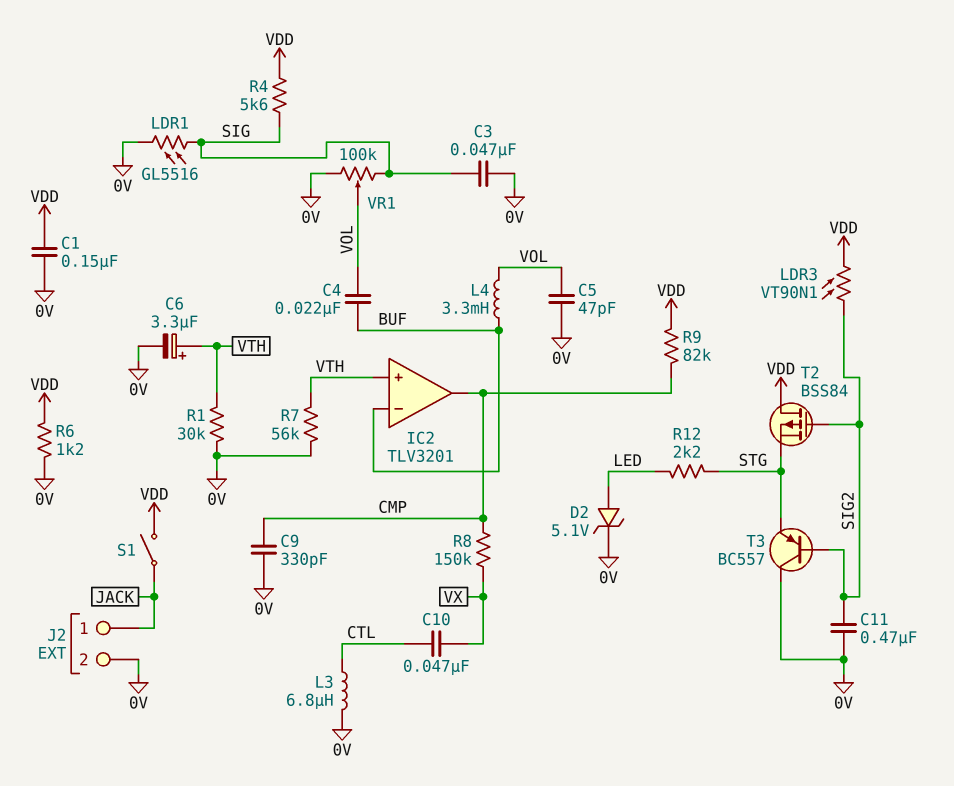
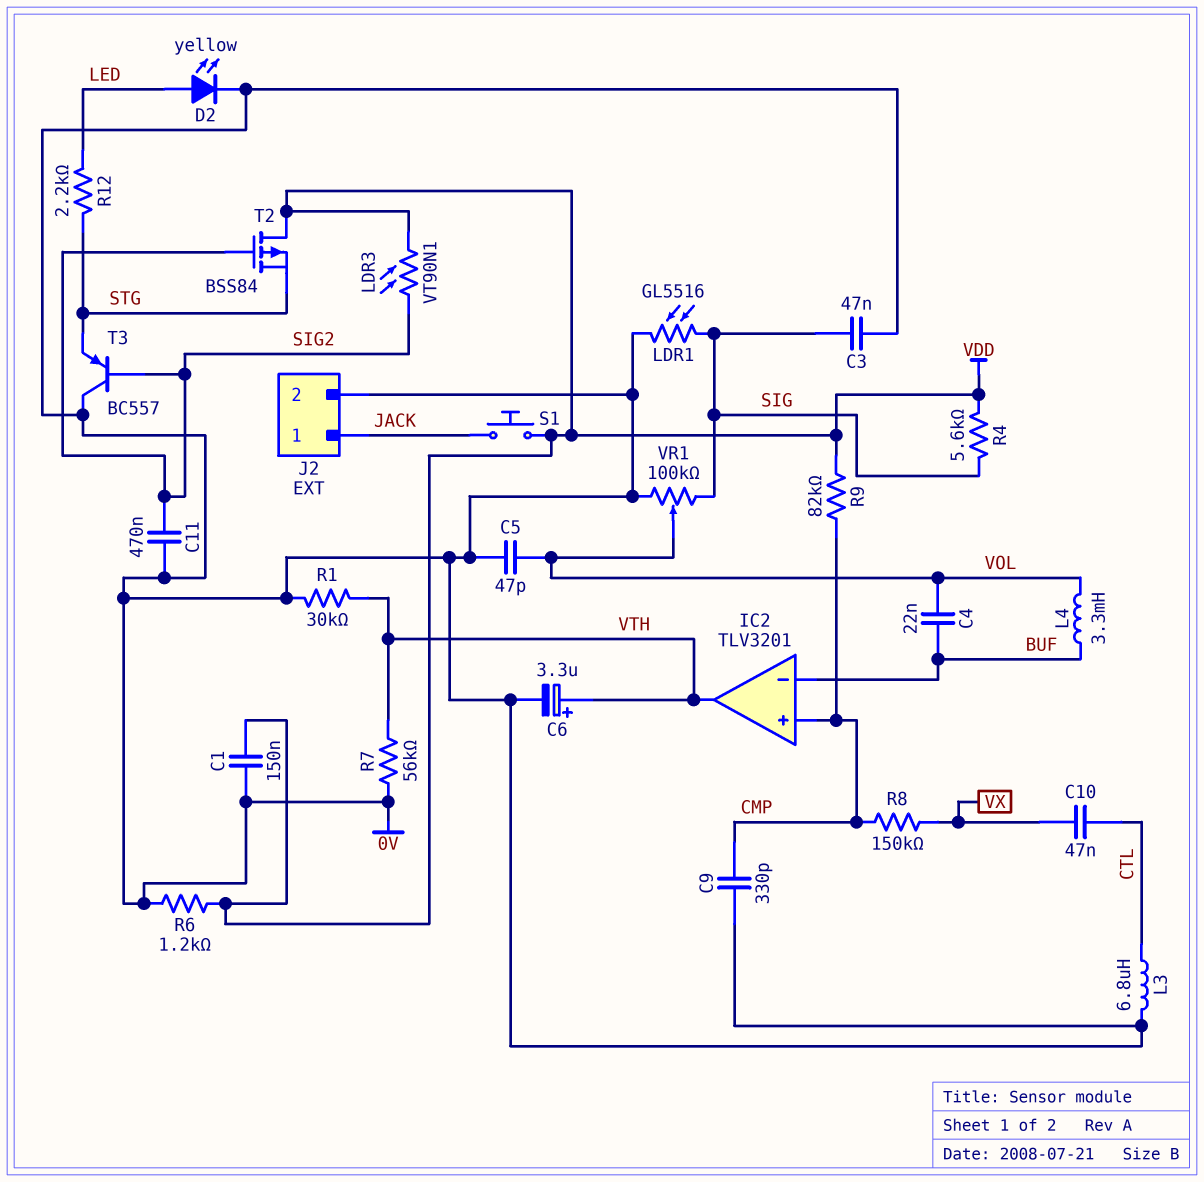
D2: zener 5.1V (A LED, K 0V) -> LED yellow (A LED, K 0V)
IC2 pin in+: VTH -> CMP
IC2 pin out: CMP -> VTH
S1: switch (JACK, VDD) -> button (JACK, VDD)

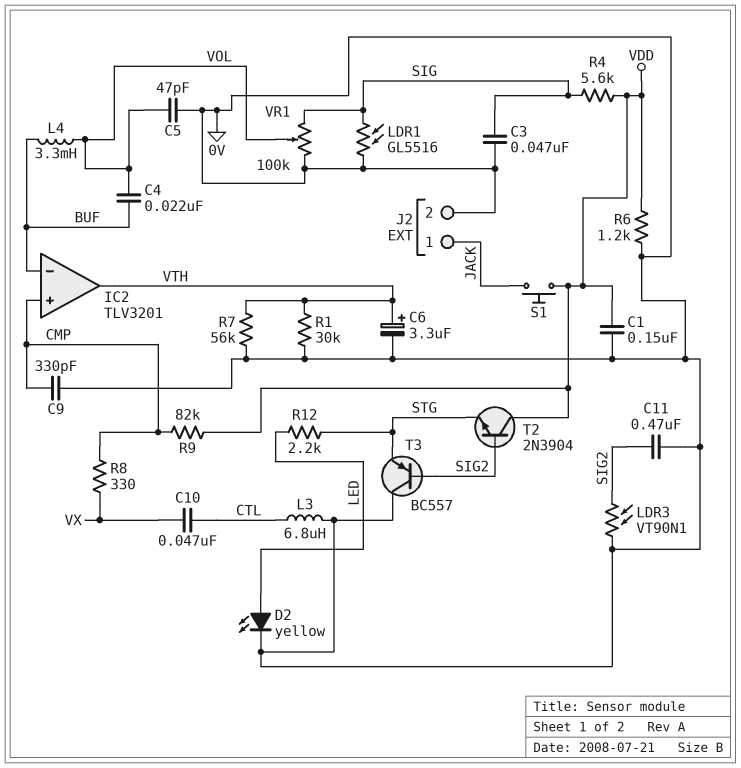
LDR3: VT90N1 (SIG2, VDD) -> VT90N1 (0V, SIG2)
R8: 150k (CMP, VX) -> 330 (CMP, VX)
T2: PMOS BSS84 (G SIG2, D VDD, S STG) -> NPN 2N3904 (B SIG2, C VDD, E STG)

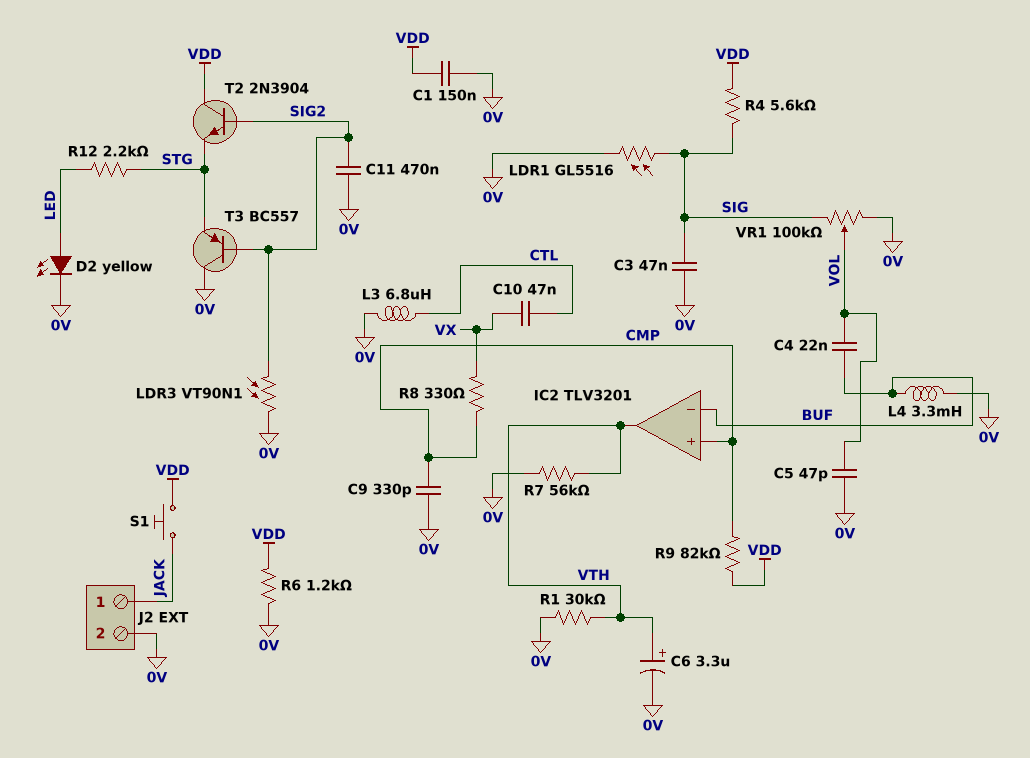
L4: 3.3mH (BUF, VOL) -> 3.3mH (0V, BUF)

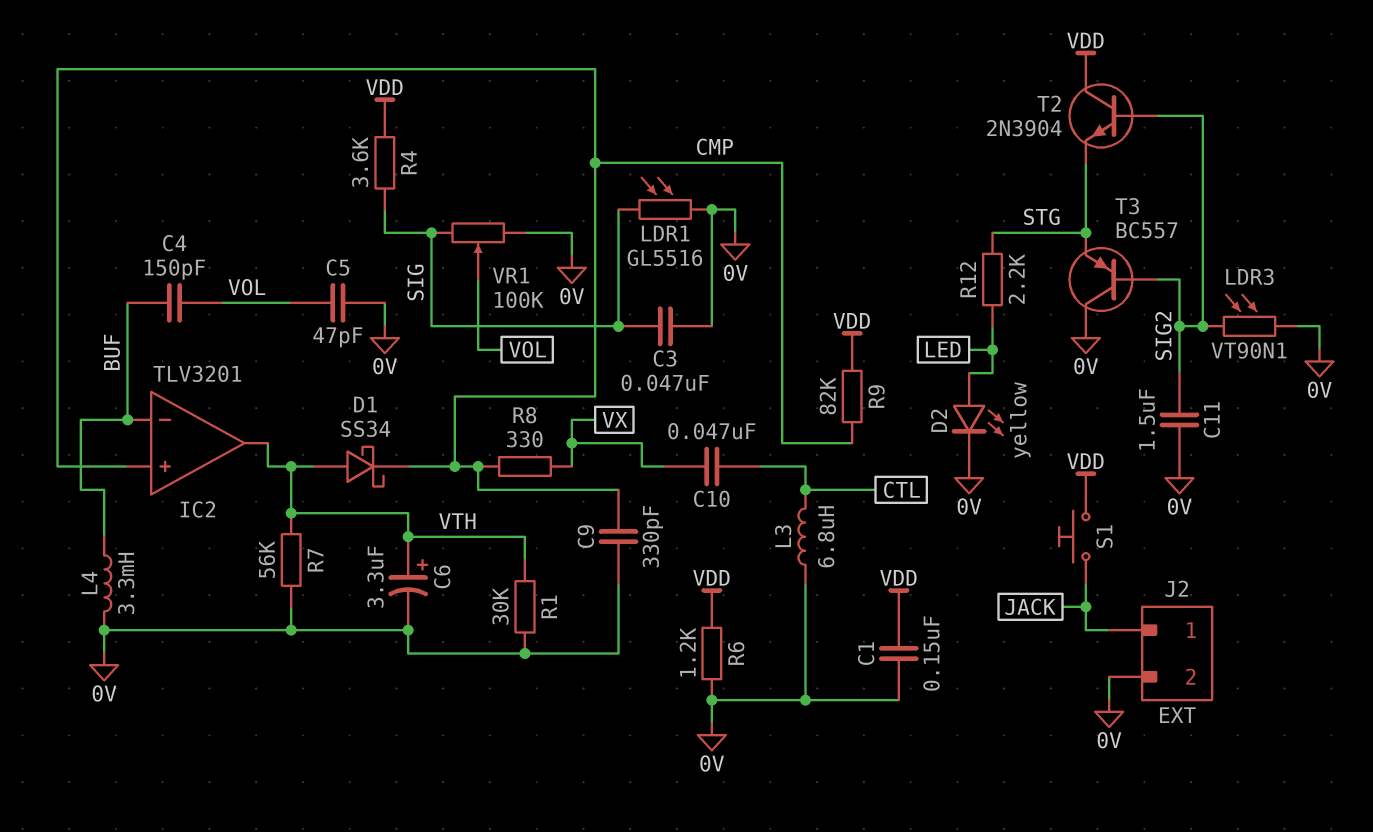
C4: 22nF (BUF, VOL) -> 150pF (BUF, VOL)
C11: 470nF (0V, SIG2) -> 1.5uF (0V, SIG2)
D1: none -> schottky SS34 (A VTH, K CMP)
R4: 5.6k (SIG, VDD) -> 3.6k (SIG, VDD)

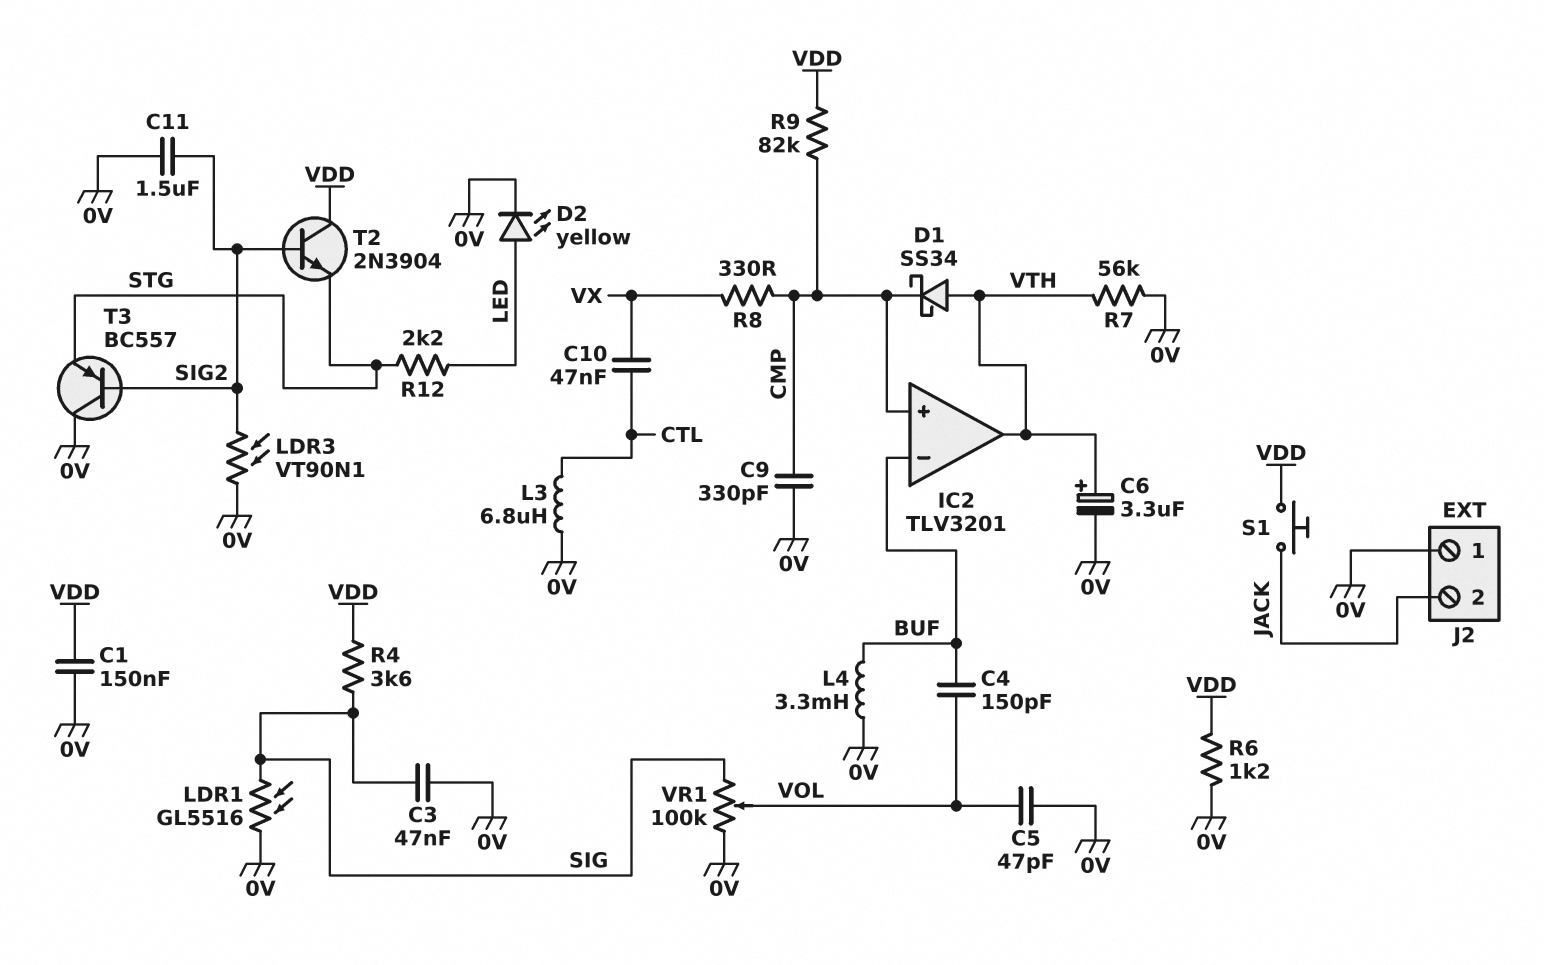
J2 pin 1: JACK -> 0V
J2 pin 2: 0V -> JACK
R1: 30k (0V, VTH) -> none

